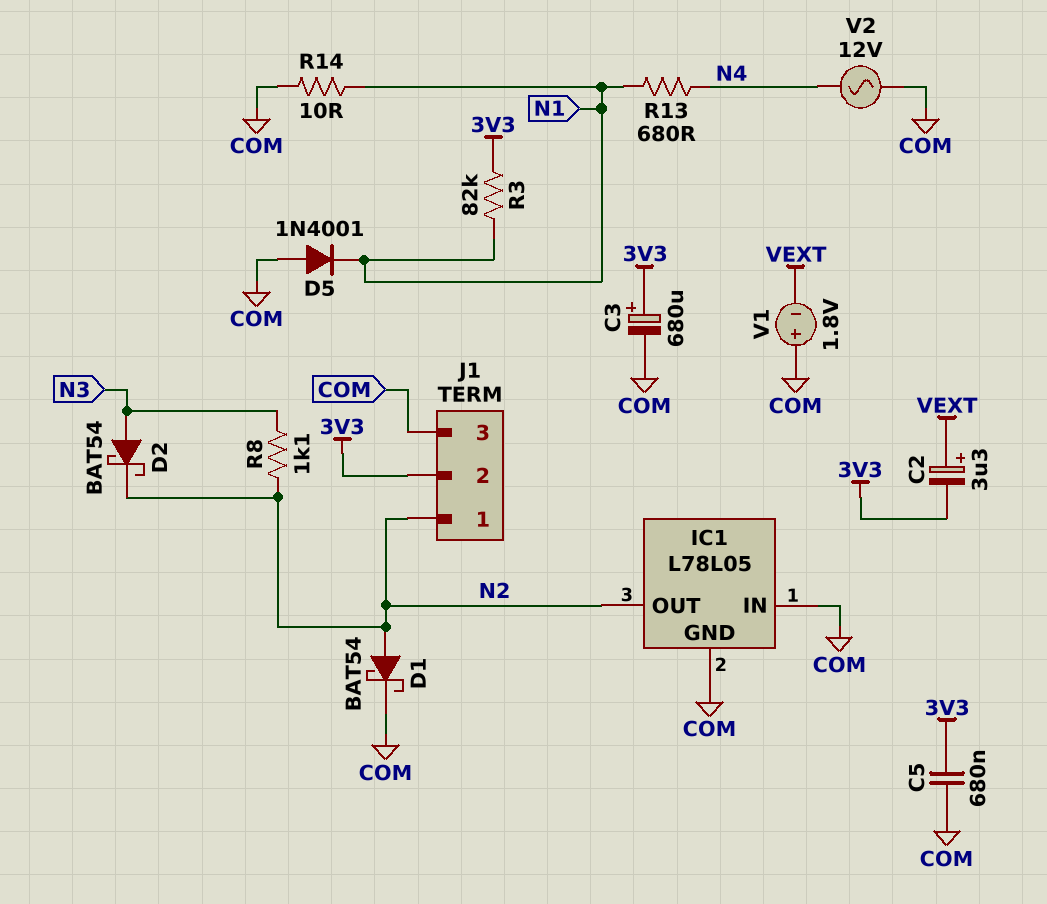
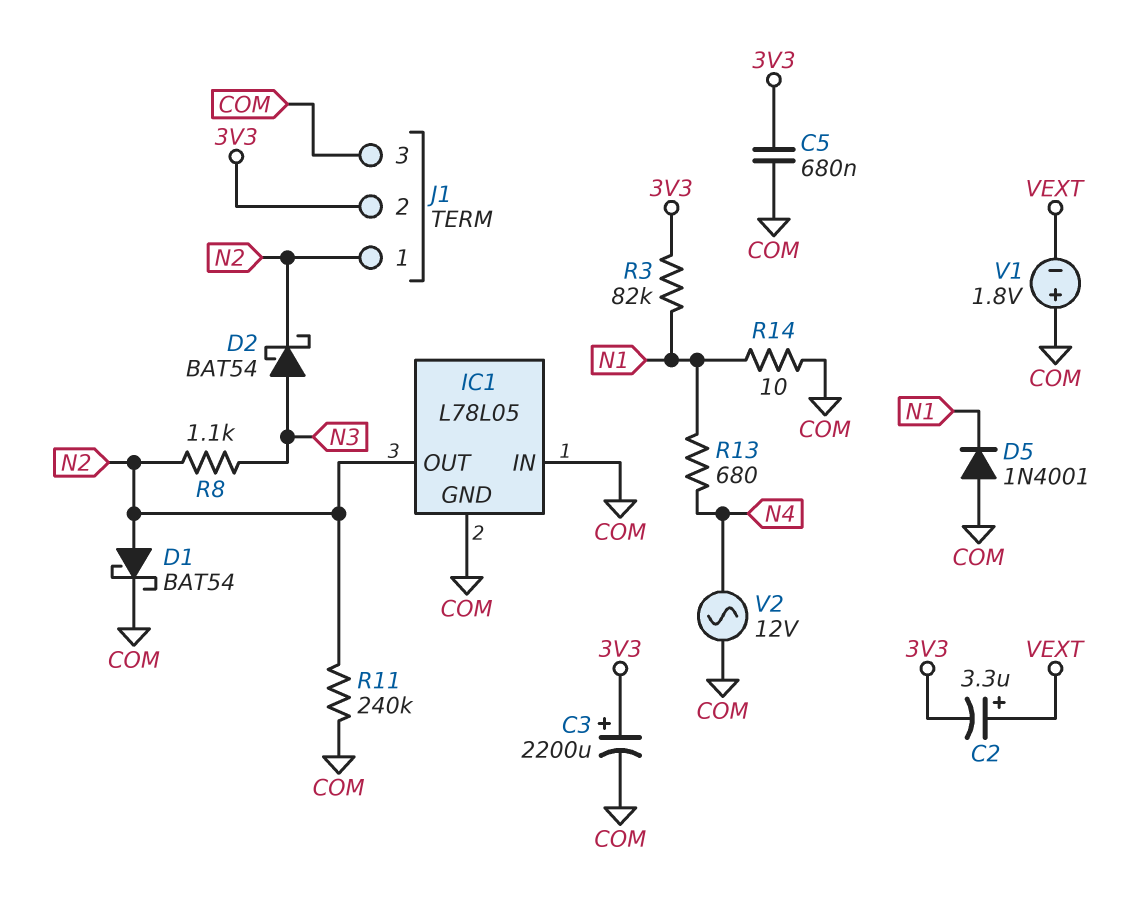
C3: 680uF (plus 3V3, minus COM) -> 2200uF (plus 3V3, minus COM)
R11: none -> 240k (COM, N2)

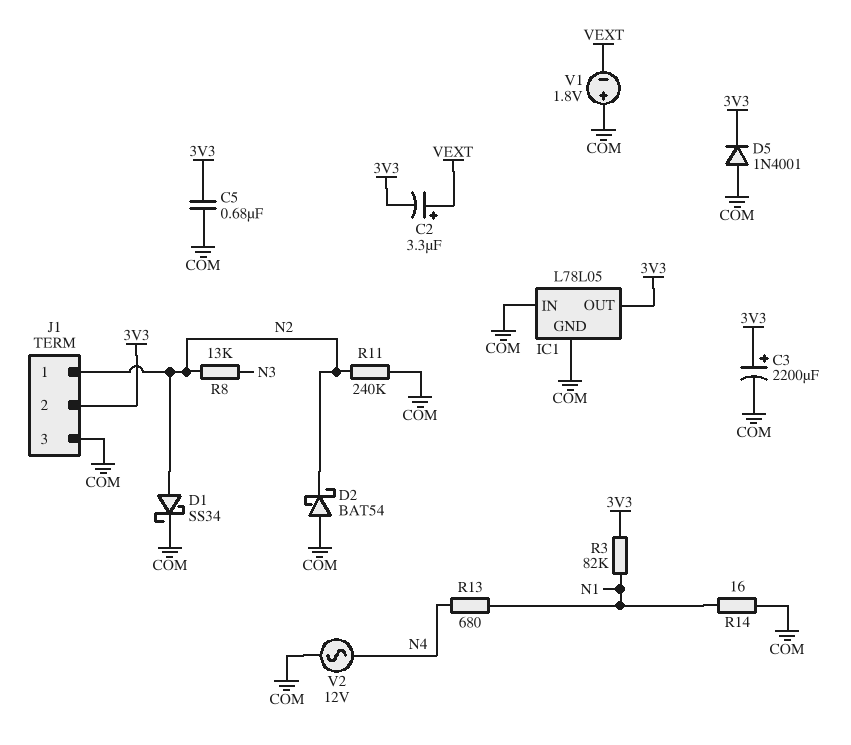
D1: schottky BAT54 (A N2, K COM) -> schottky SS34 (A N2, K COM)
D2: schottky BAT54 (A N3, K N2) -> schottky BAT54 (A COM, K N2)
D5: diode 1N4001 (A COM, K N1) -> diode 1N4001 (A COM, K 3V3)
IC1 pin OUT: N2 -> 3V3
R8: 1.1k (N2, N3) -> 13k (N2, N3)
R14: 10 (COM, N1) -> 16 (COM, N1)

